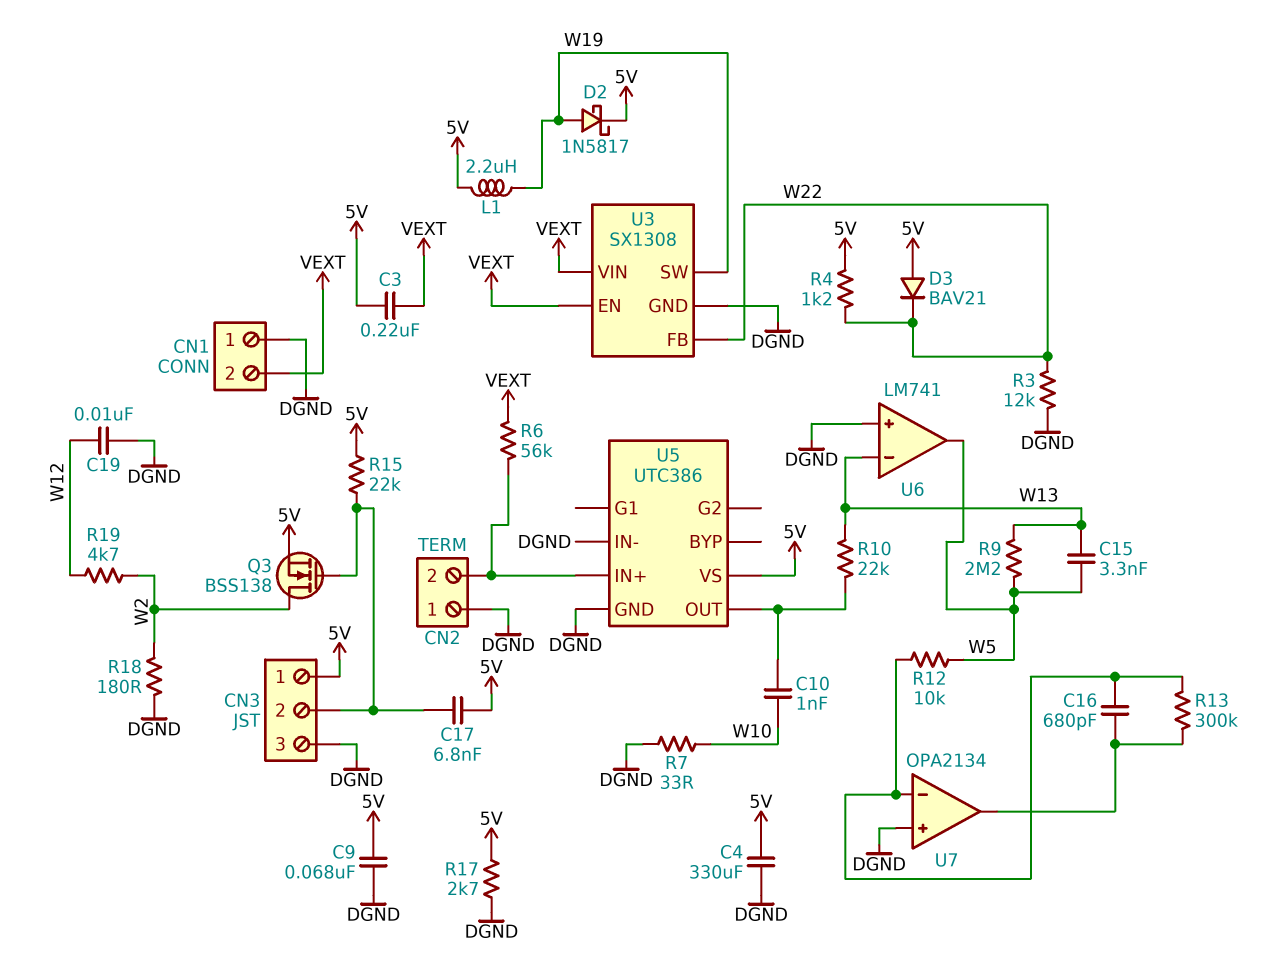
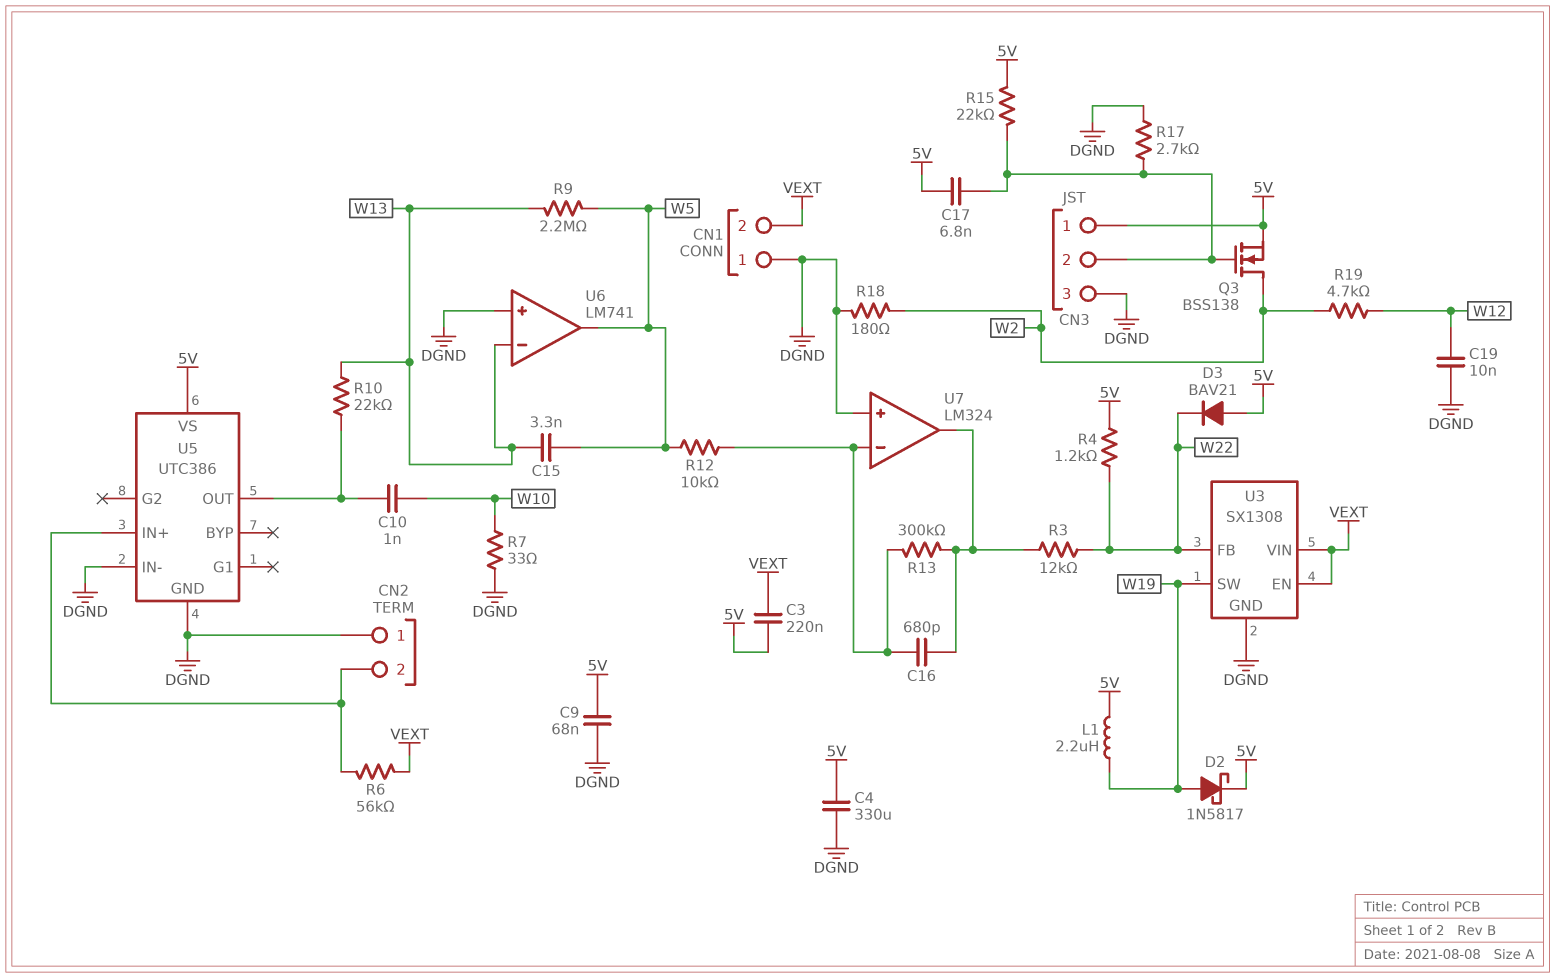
R3: 12k (DGND, W22) -> 12k (U7/out, W22)
R17: 2.7k (5V, DGND) -> 2.7k (CN3/2, DGND)
U7: OPA2134 -> LM324

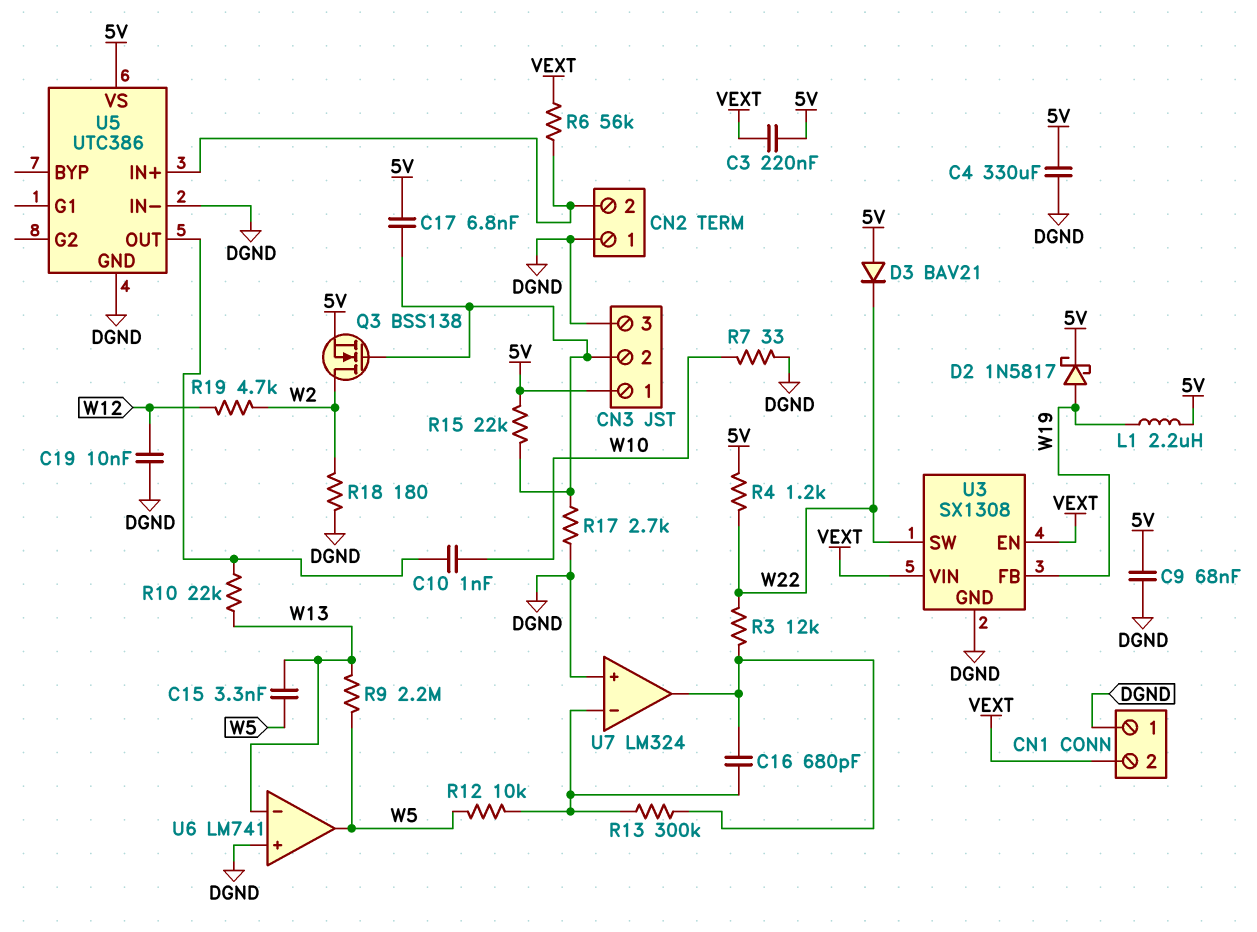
U3 pin FB: W22 -> W19
U3 pin SW: W19 -> W22

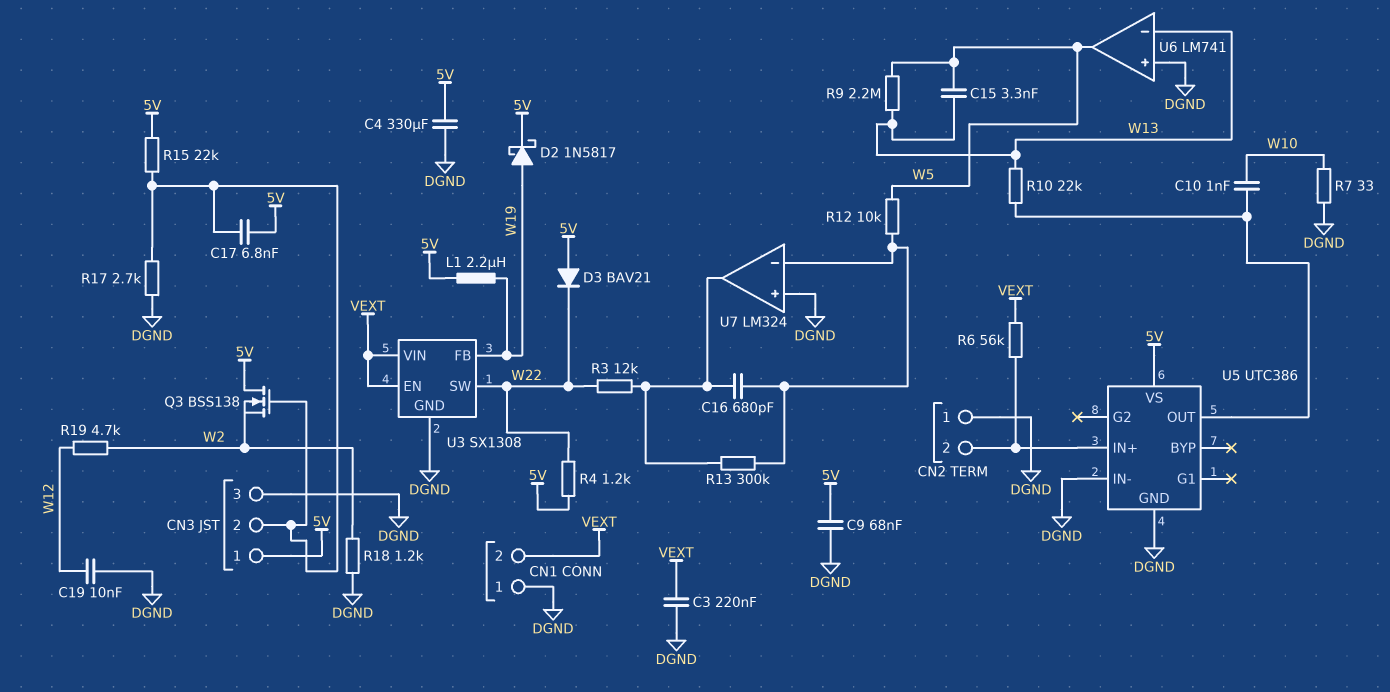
C3: 220nF (5V, VEXT) -> 220nF (DGND, VEXT)
Q3: NMOS BSS138 (G CN3/2, D W2, S 5V) -> NMOS BSS138 (G CN3/2, D 5V, S W2)
R18: 180 (DGND, W2) -> 1.2k (DGND, W2)

